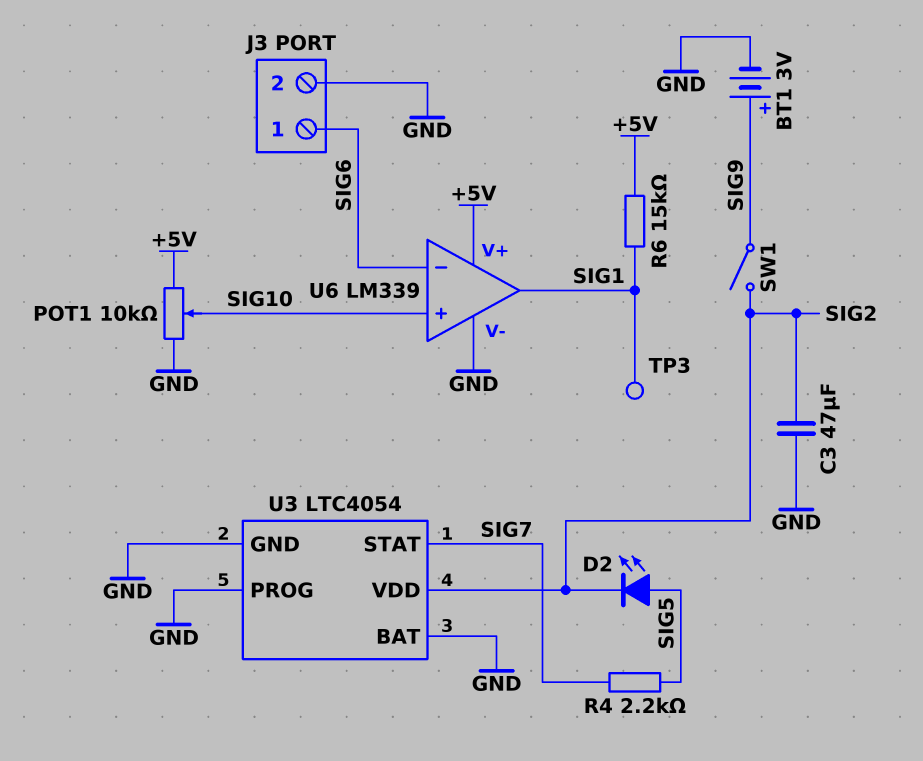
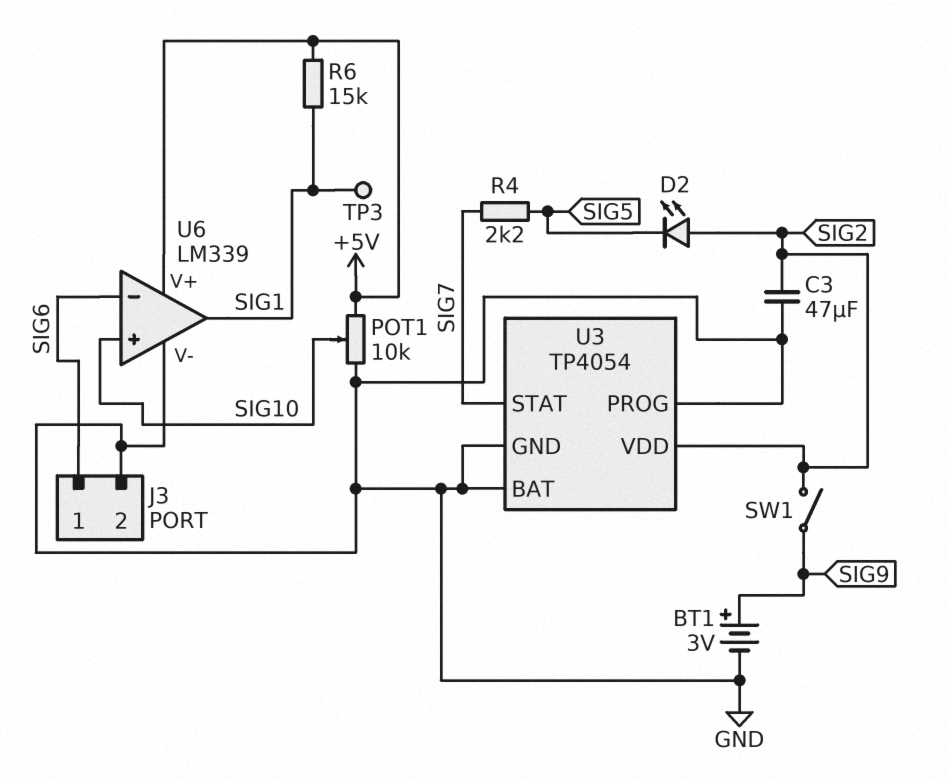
D2: LED (A SIG5, K SIG2) -> LED (A SIG2, K SIG5)
U3: LTC4054 -> TP4054

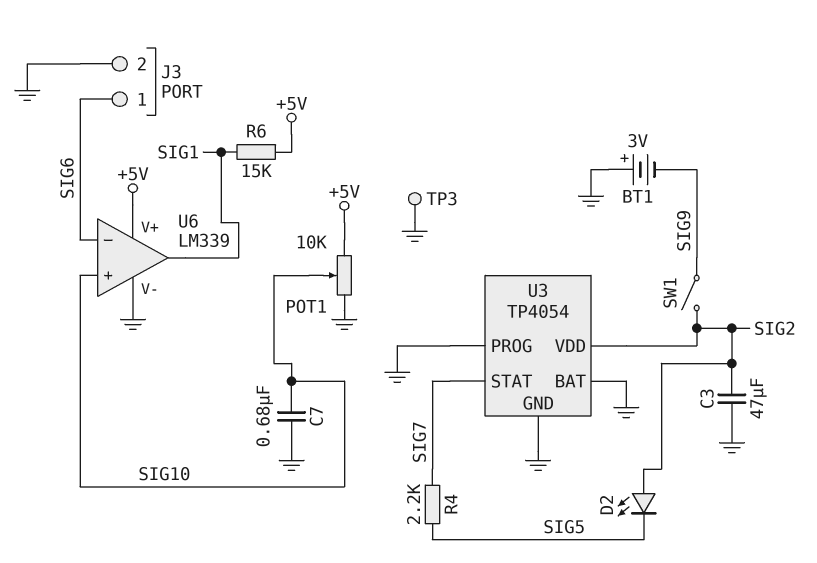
BT1: 3V (plus SIG9, minus GND) -> 3V (plus GND, minus SIG9)
C7: none -> 680nF (GND, SIG10)
TP3: test point (SIG1) -> test point (GND)

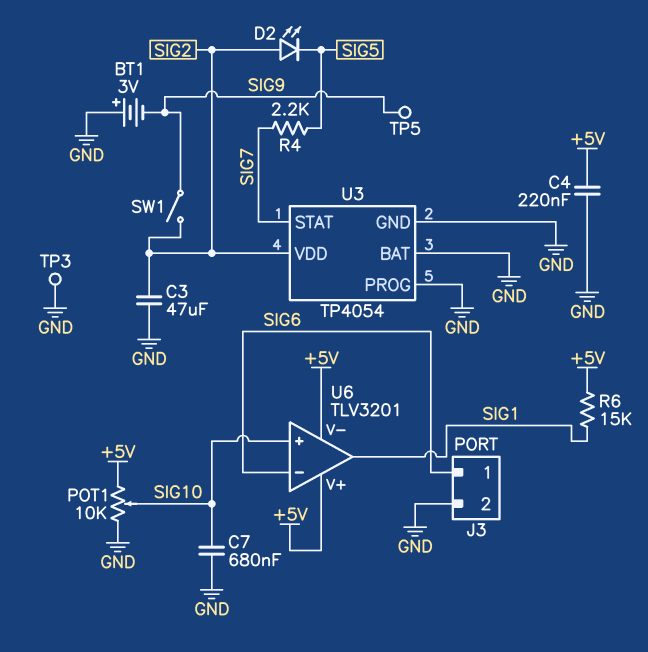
C4: none -> 220nF (+5V, GND)
TP5: none -> test point (SIG9)
U6: LM339 -> TLV3201
U6 pin V-: GND -> +5V

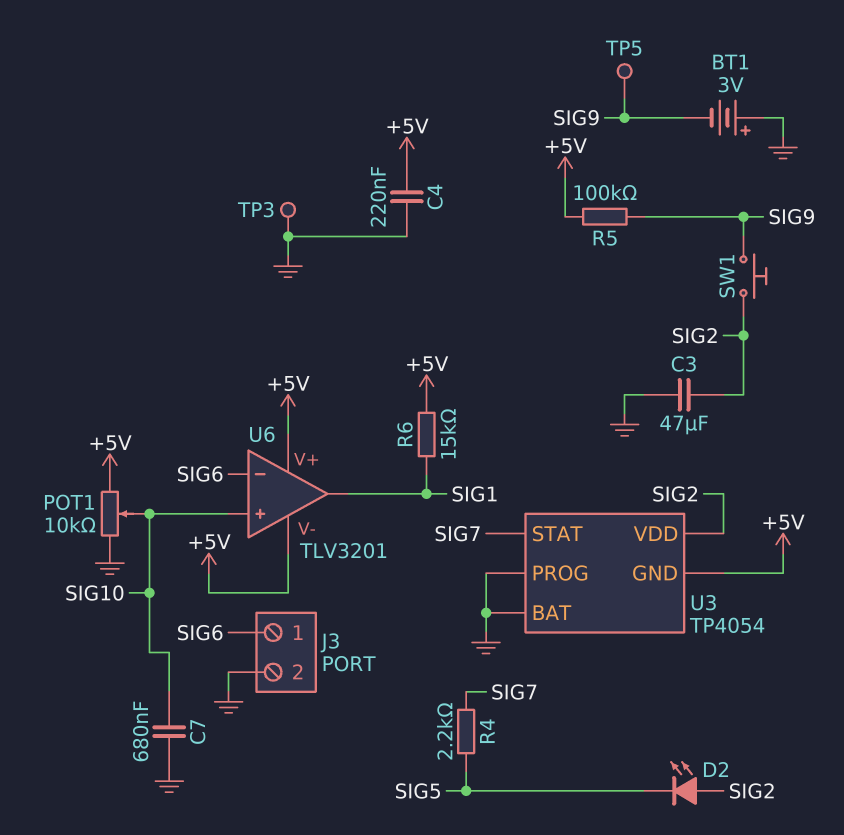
R5: none -> 100k (+5V, SIG9)
SW1: switch (SIG2, SIG9) -> button (SIG2, SIG9)
U3 pin GND: GND -> +5V

